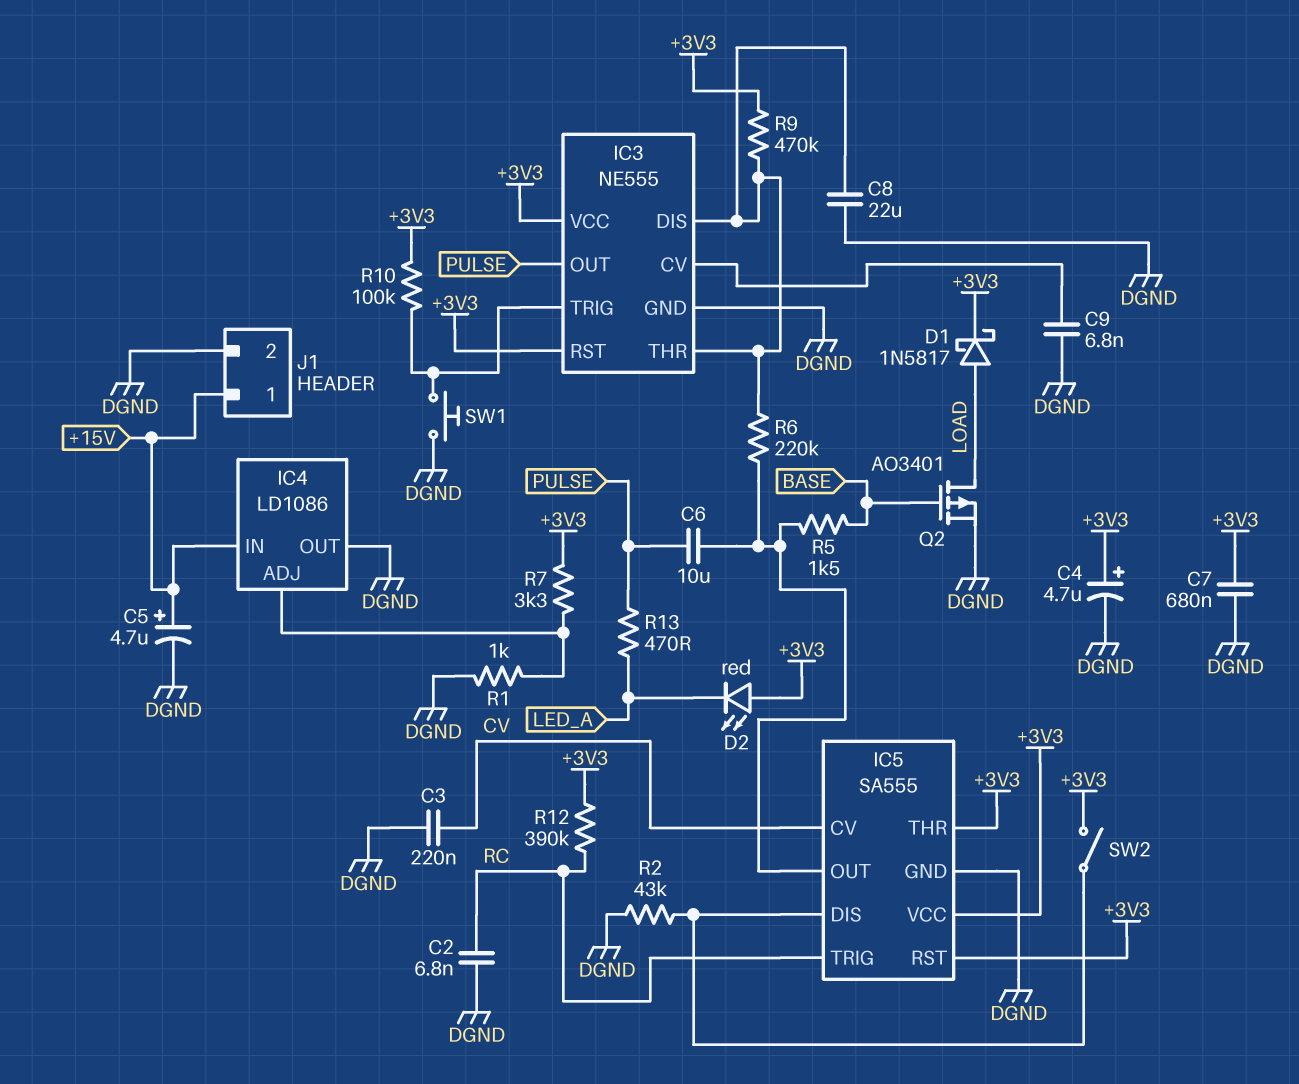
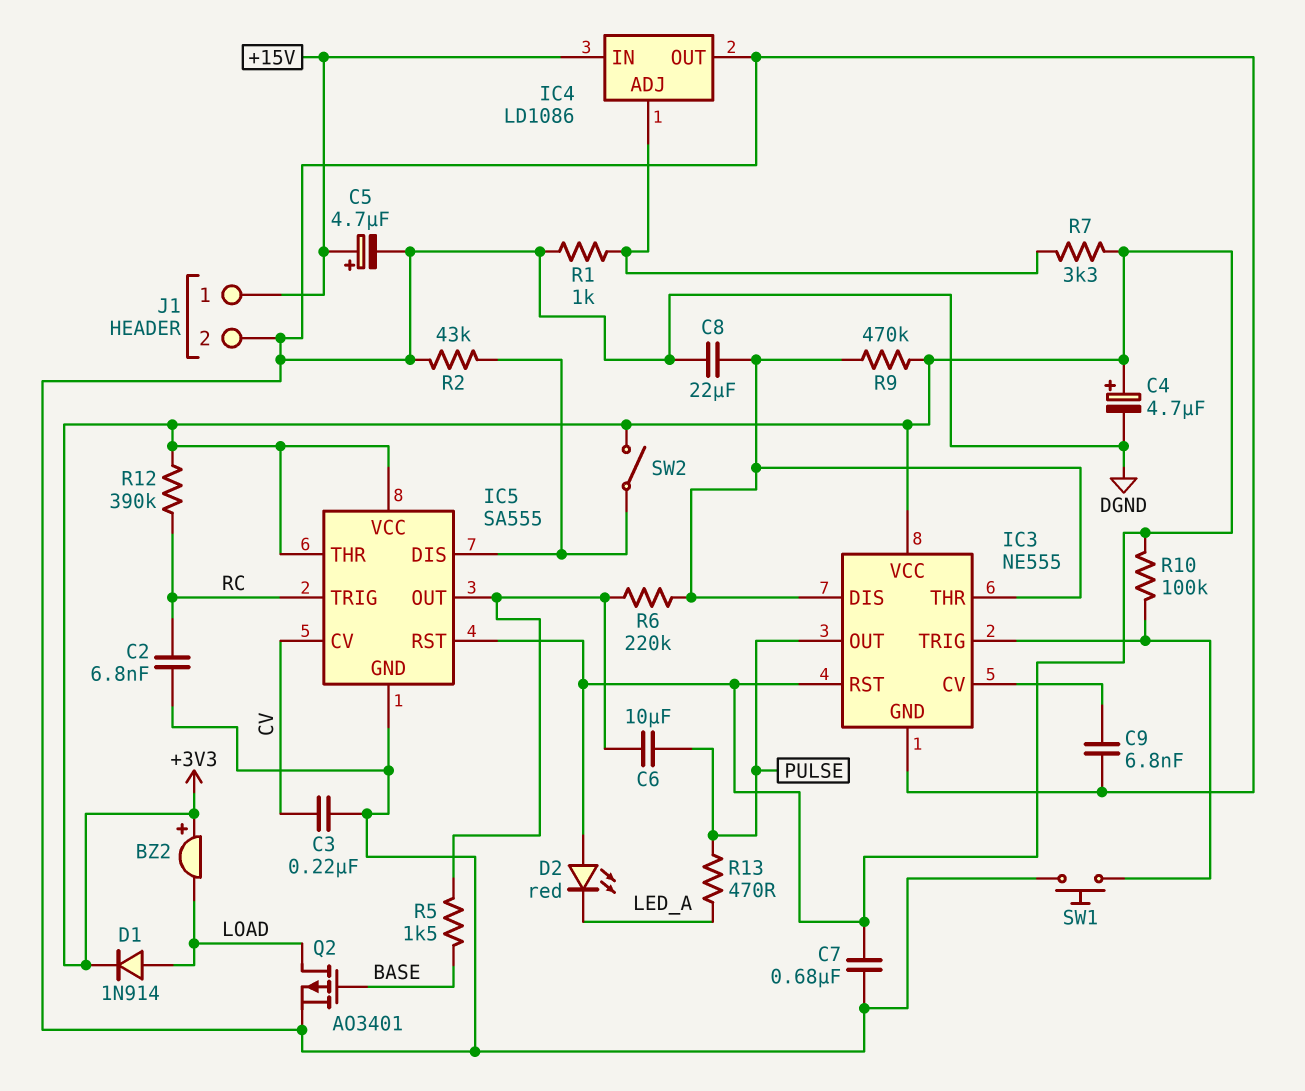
BZ2: none -> buzzer (plus +3V3, minus LOAD)
D1: schottky 1N5817 (A LOAD, K +3V3) -> diode 1N914 (A LOAD, K +3V3)

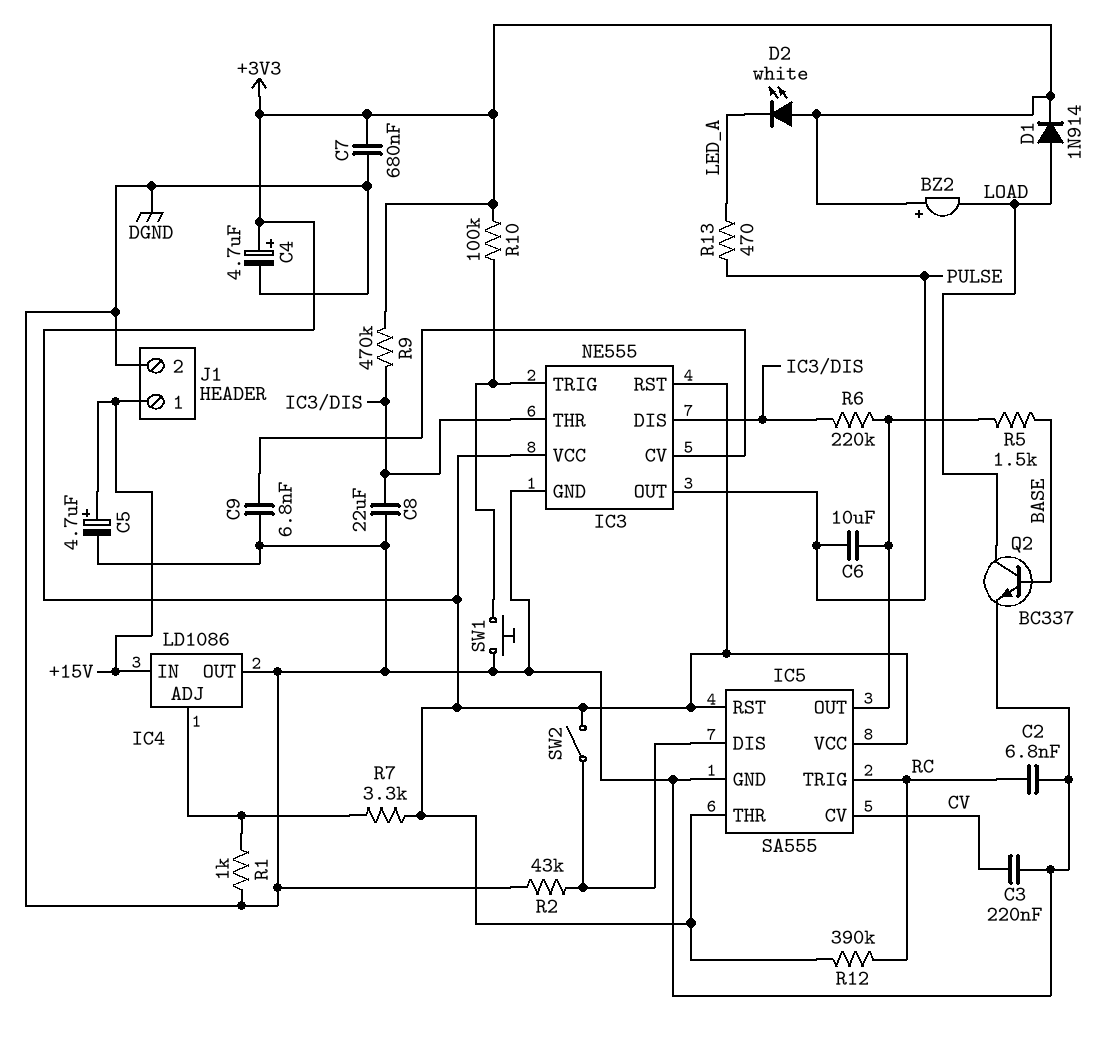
D2: LED red (A +3V3, K LED_A) -> LED white (A +3V3, K LED_A)
Q2: PMOS AO3401 (G BASE, D LOAD, S DGND) -> NPN BC337 (B BASE, C LOAD, E DGND)

